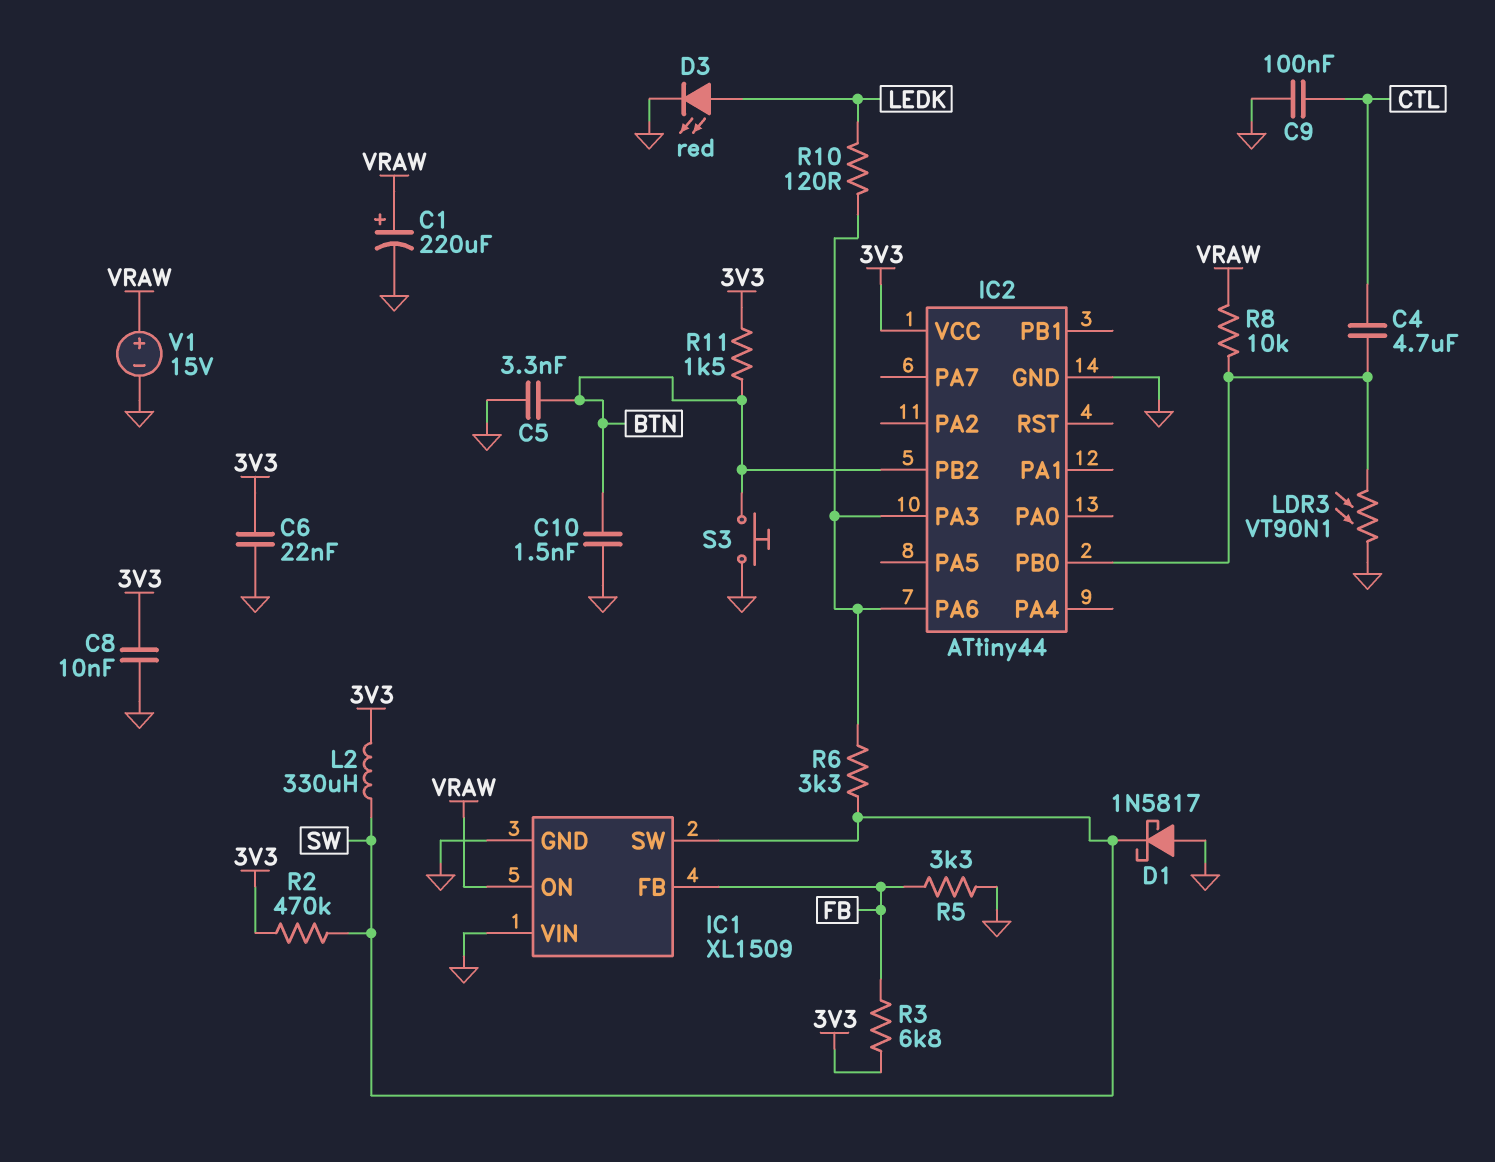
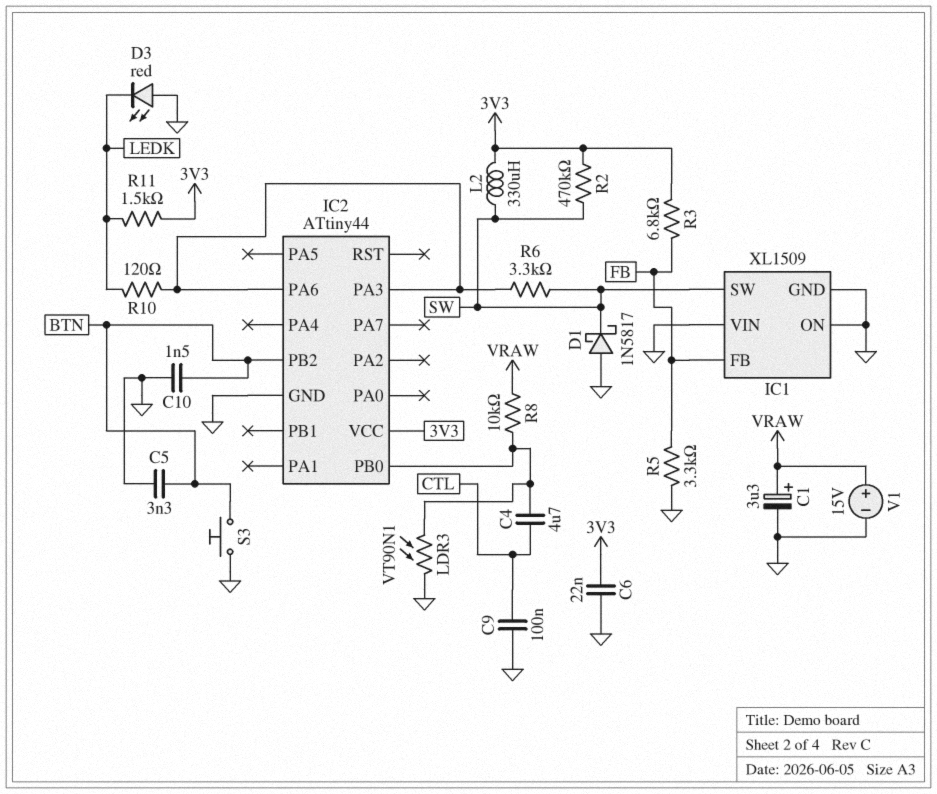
C1: 220uF (plus VRAW, minus GND) -> 3.3uF (plus VRAW, minus GND)
C8: 10nF (3V3, GND) -> none
D3: LED red (A LEDK, K GND) -> LED red (A GND, K LEDK)
IC1 pin ON: VRAW -> GND
R11: 1.5k (3V3, BTN) -> 1.5k (3V3, LEDK)

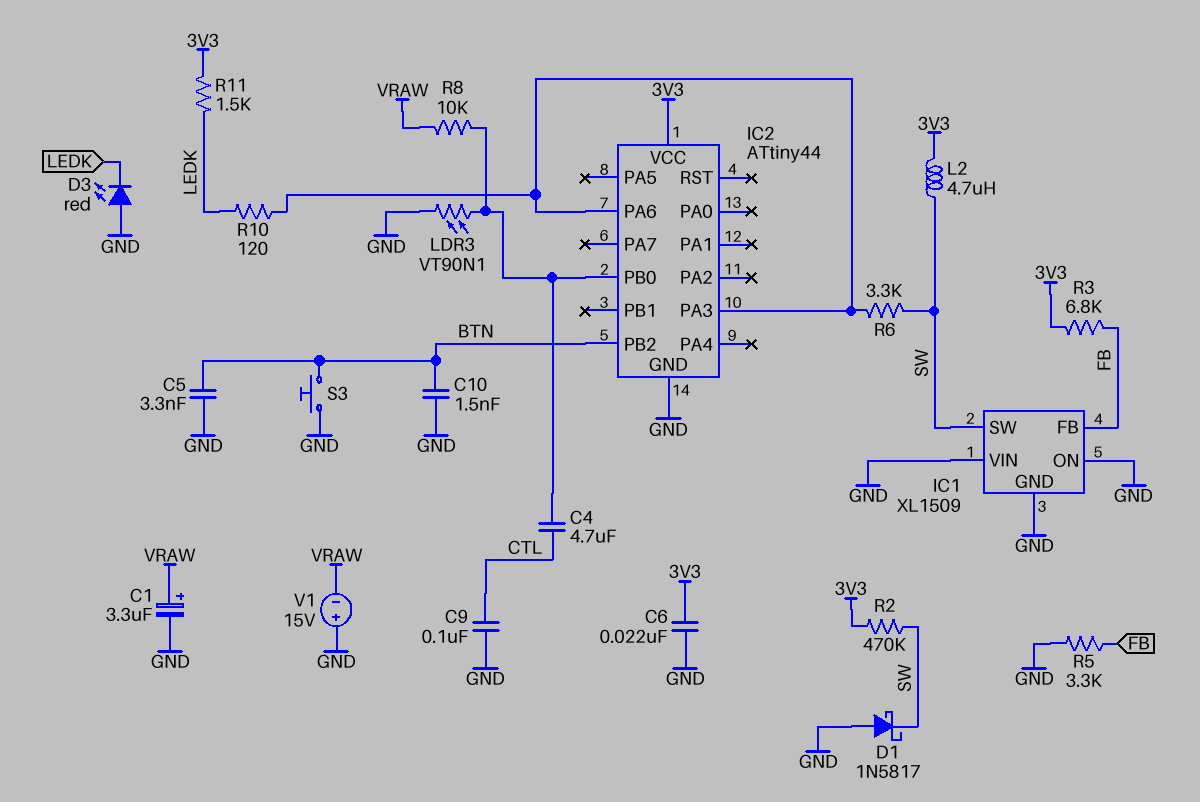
L2: 330uH (3V3, SW) -> 4.7uH (3V3, SW)
V1: 15V (plus VRAW, minus GND) -> 15V (plus GND, minus VRAW)

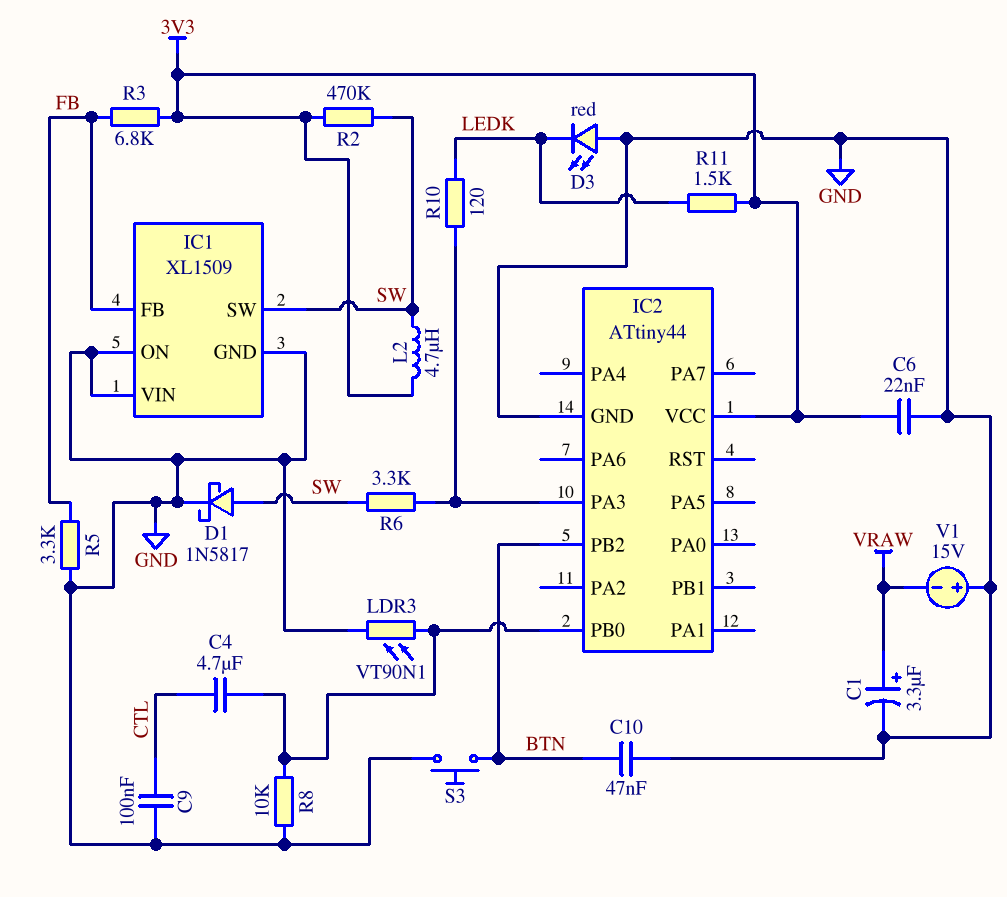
C5: 3.3nF (BTN, GND) -> none
C10: 1.5nF (BTN, GND) -> 47nF (BTN, GND)
D1: schottky 1N5817 (A GND, K SW) -> schottky 1N5817 (A SW, K GND)
IC2 pin PA6: IC2/PA3 -> none
R8: 10k (IC2/PB0, VRAW) -> 10k (GND, IC2/PB0)

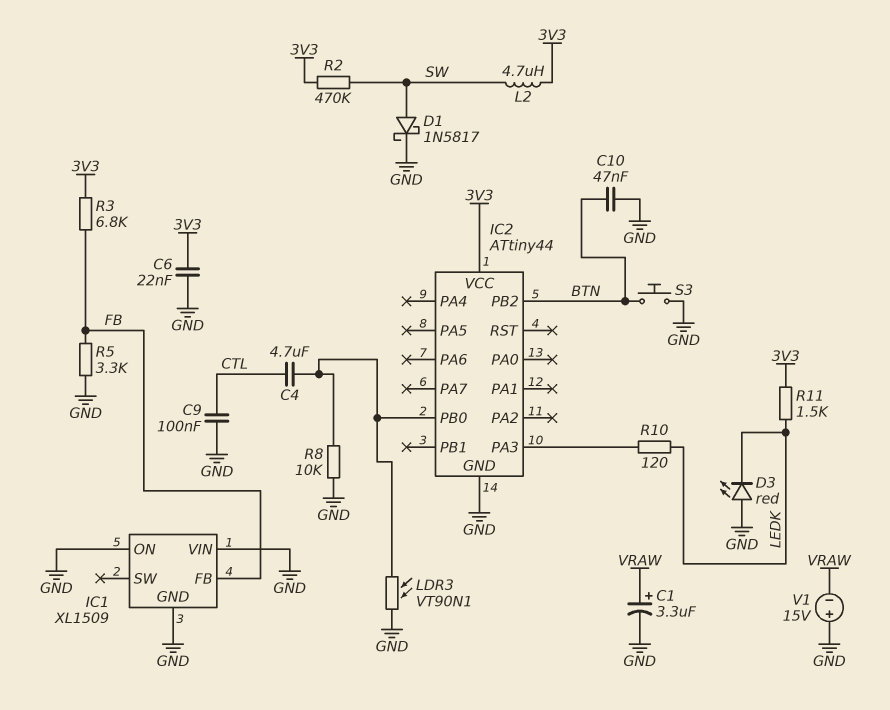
IC1 pin SW: SW -> none
R6: 3.3k (IC2/PA3, SW) -> none

